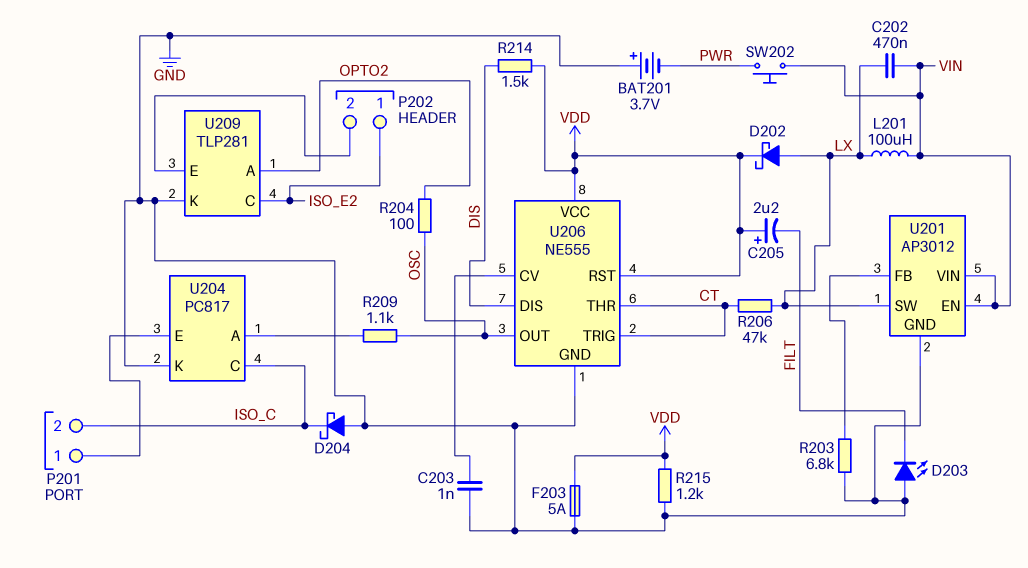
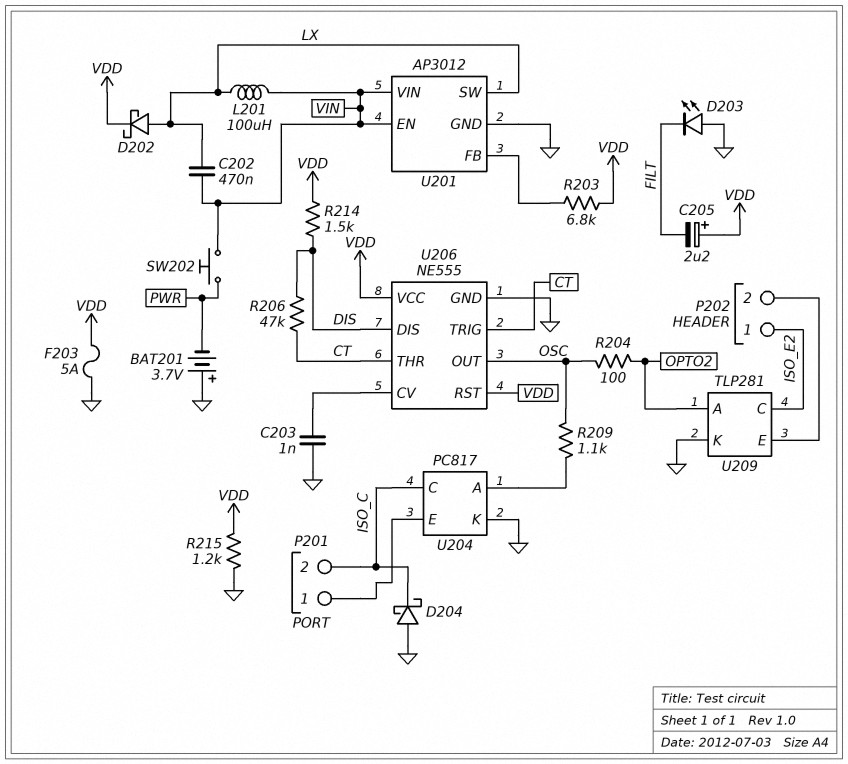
R203: 6.8k (GND, U201/FB) -> 6.8k (U201/FB, VDD)
R206: 47k (CT, LX) -> 47k (CT, DIS)

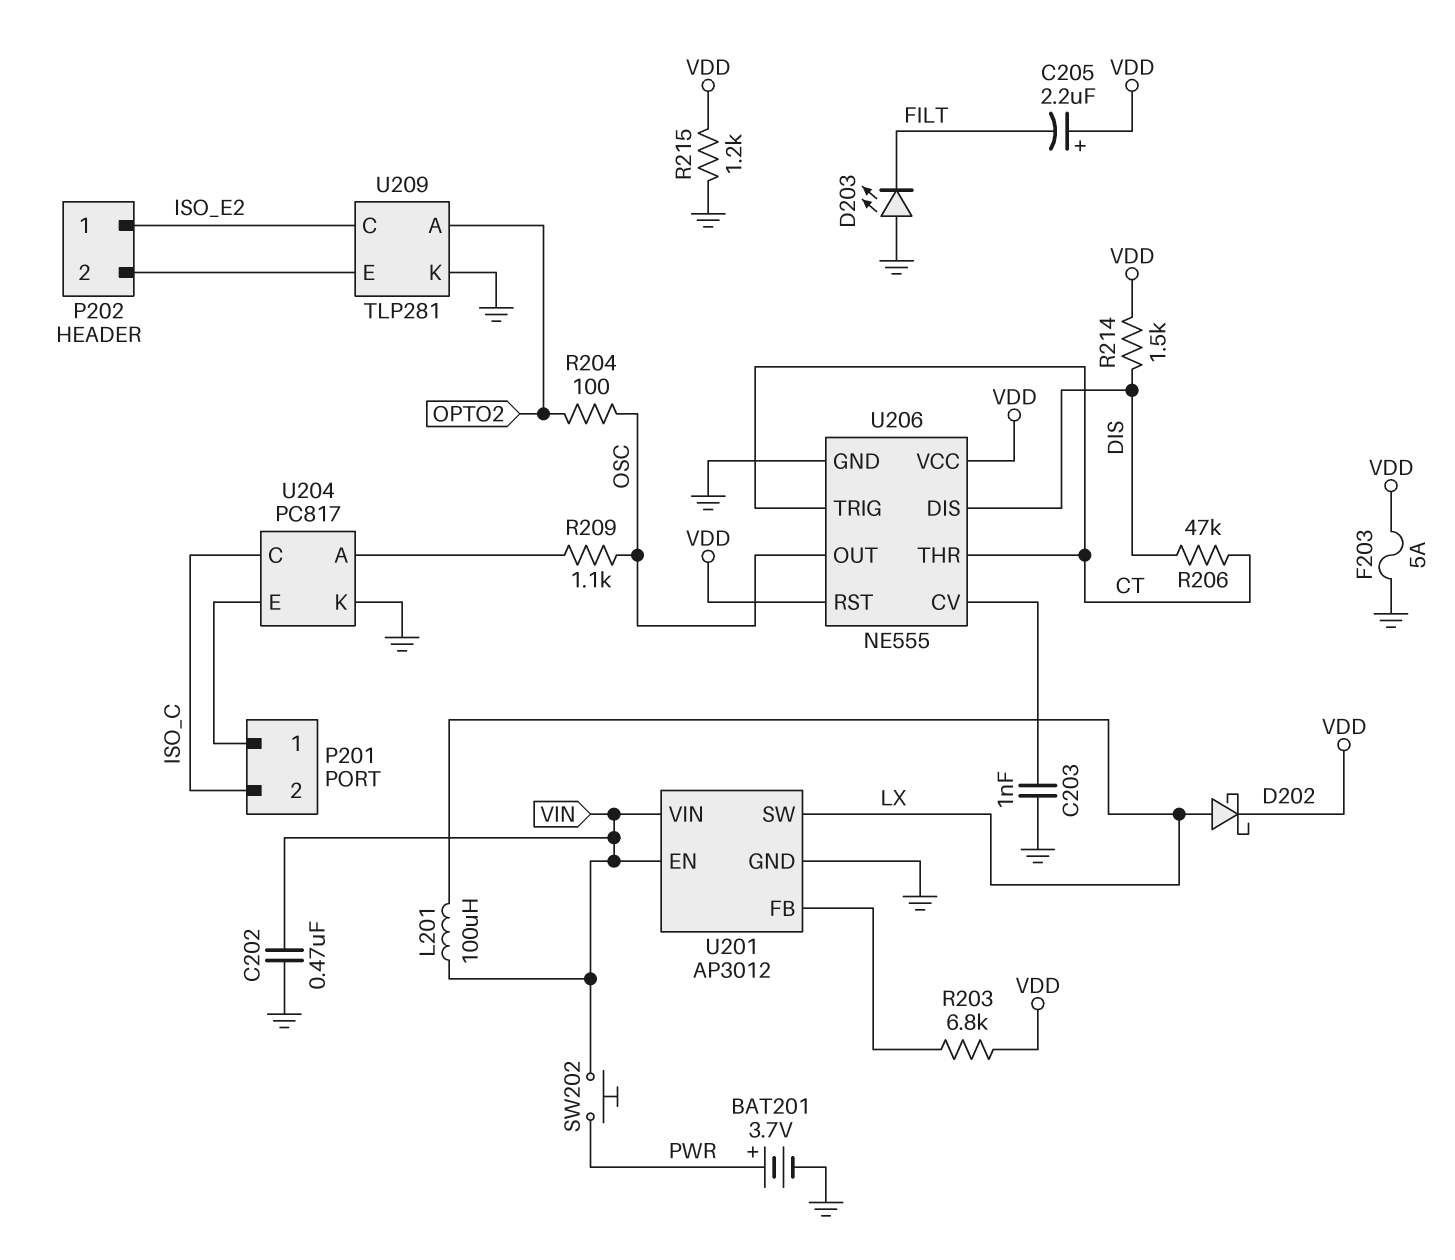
BAT201: 3.7V (plus GND, minus PWR) -> 3.7V (plus PWR, minus GND)
C202: 470nF (LX, VIN) -> 470nF (GND, VIN)
D204: schottky (A GND, K ISO_C) -> none

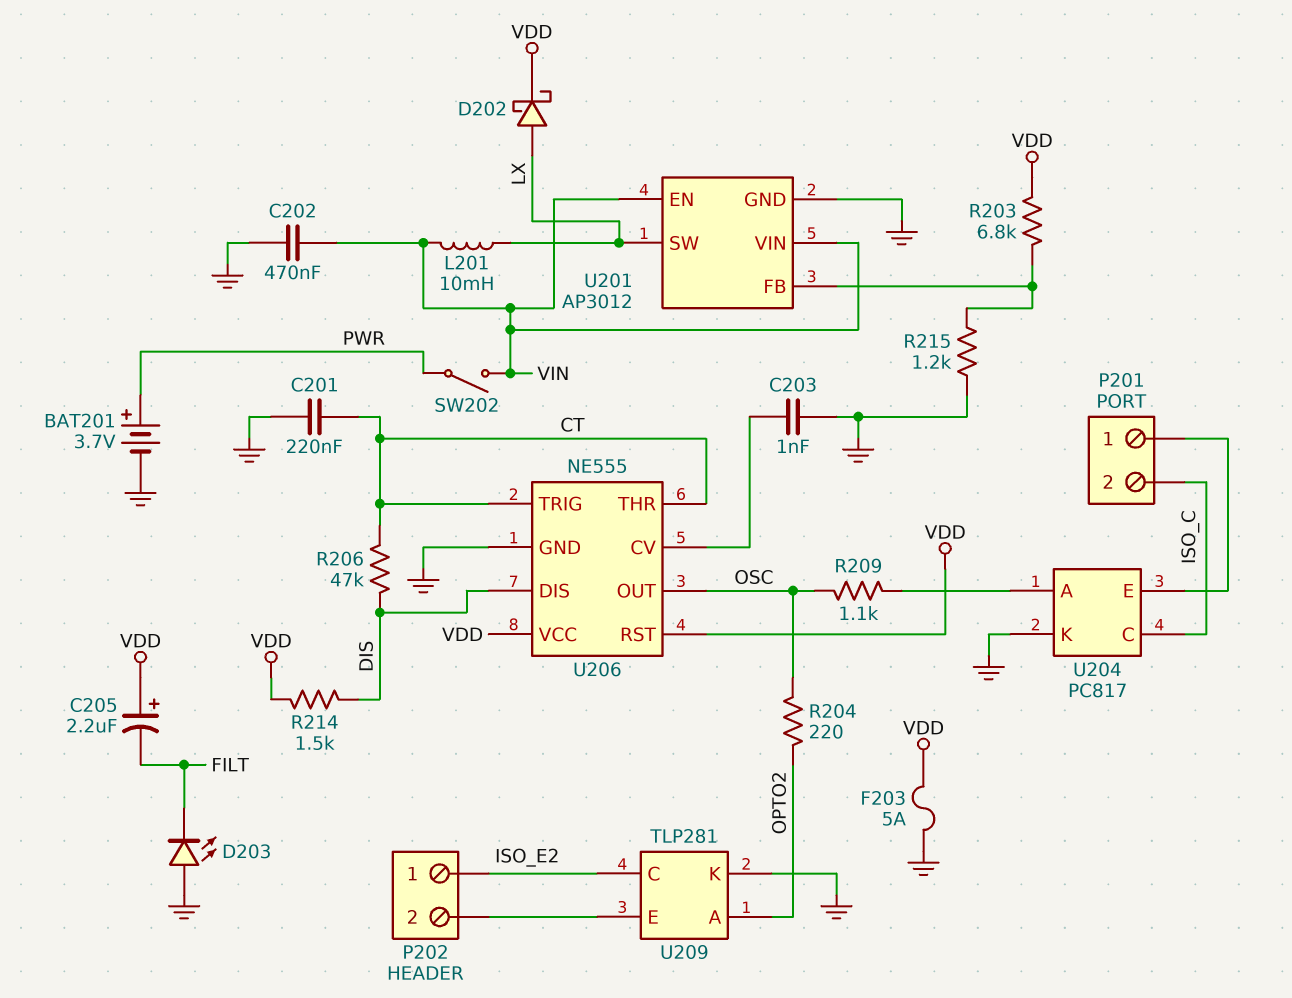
C201: none -> 220nF (CT, GND)
L201: 100uH (LX, VIN) -> 10mH (LX, VIN)
R204: 100 (OPTO2, OSC) -> 220 (OPTO2, OSC)
R215: 1.2k (GND, VDD) -> 1.2k (GND, U201/FB)
SW202: button (PWR, VIN) -> switch (PWR, VIN)

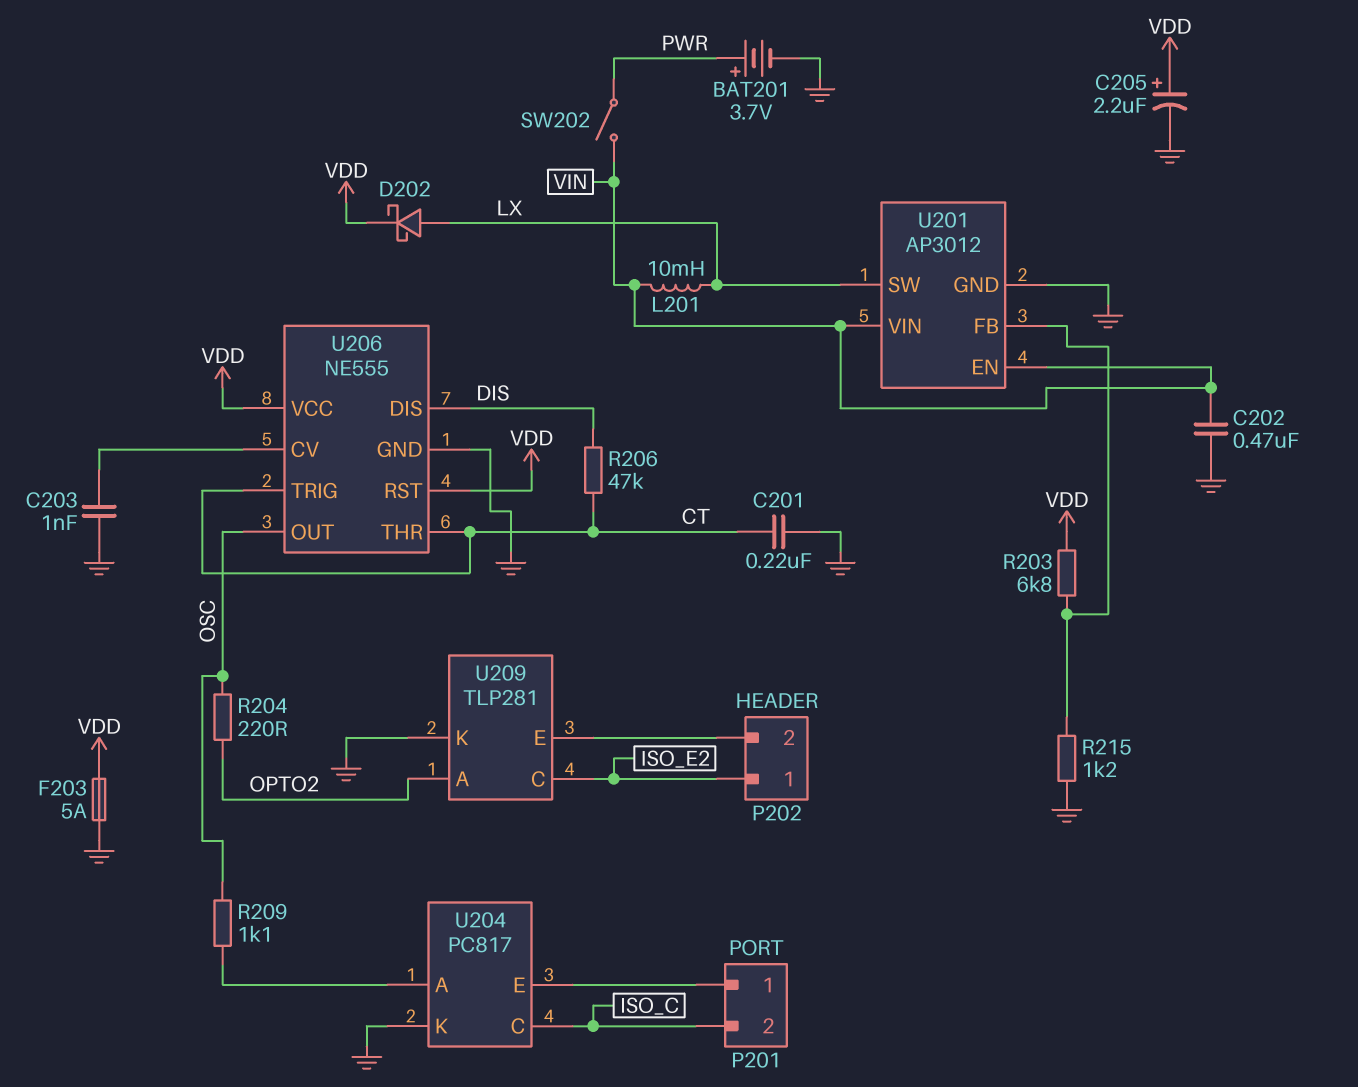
C205: 2.2uF (plus VDD, minus FILT) -> 2.2uF (plus VDD, minus GND)
D203: LED (A GND, K FILT) -> none
R214: 1.5k (DIS, VDD) -> none

